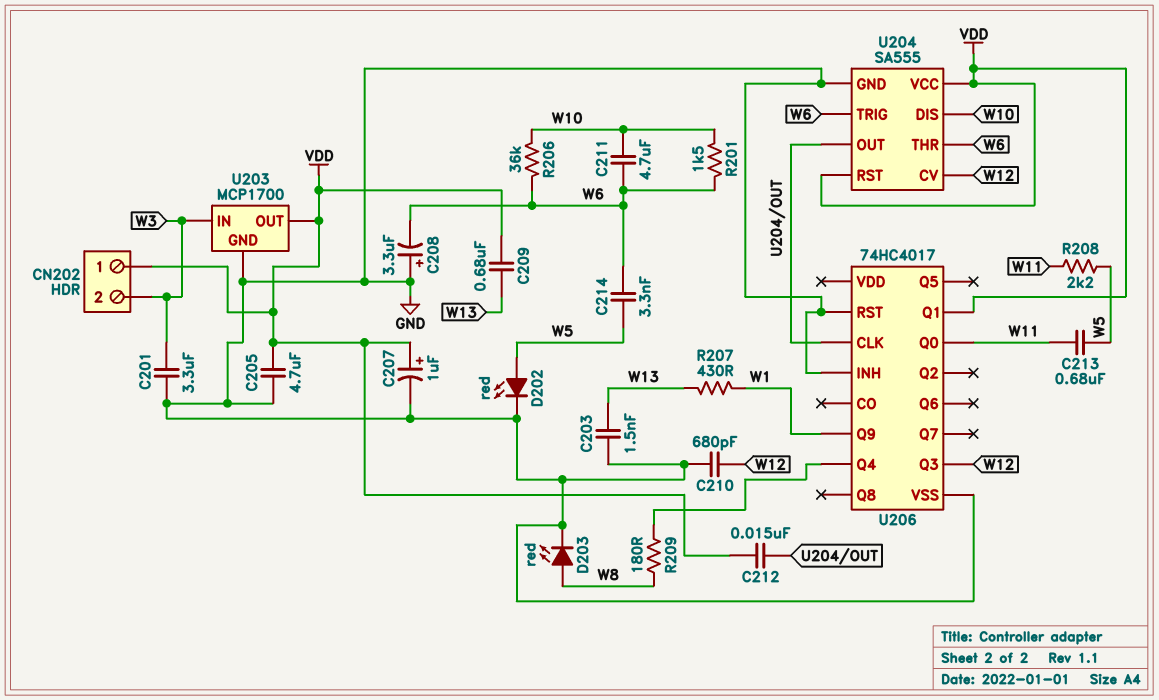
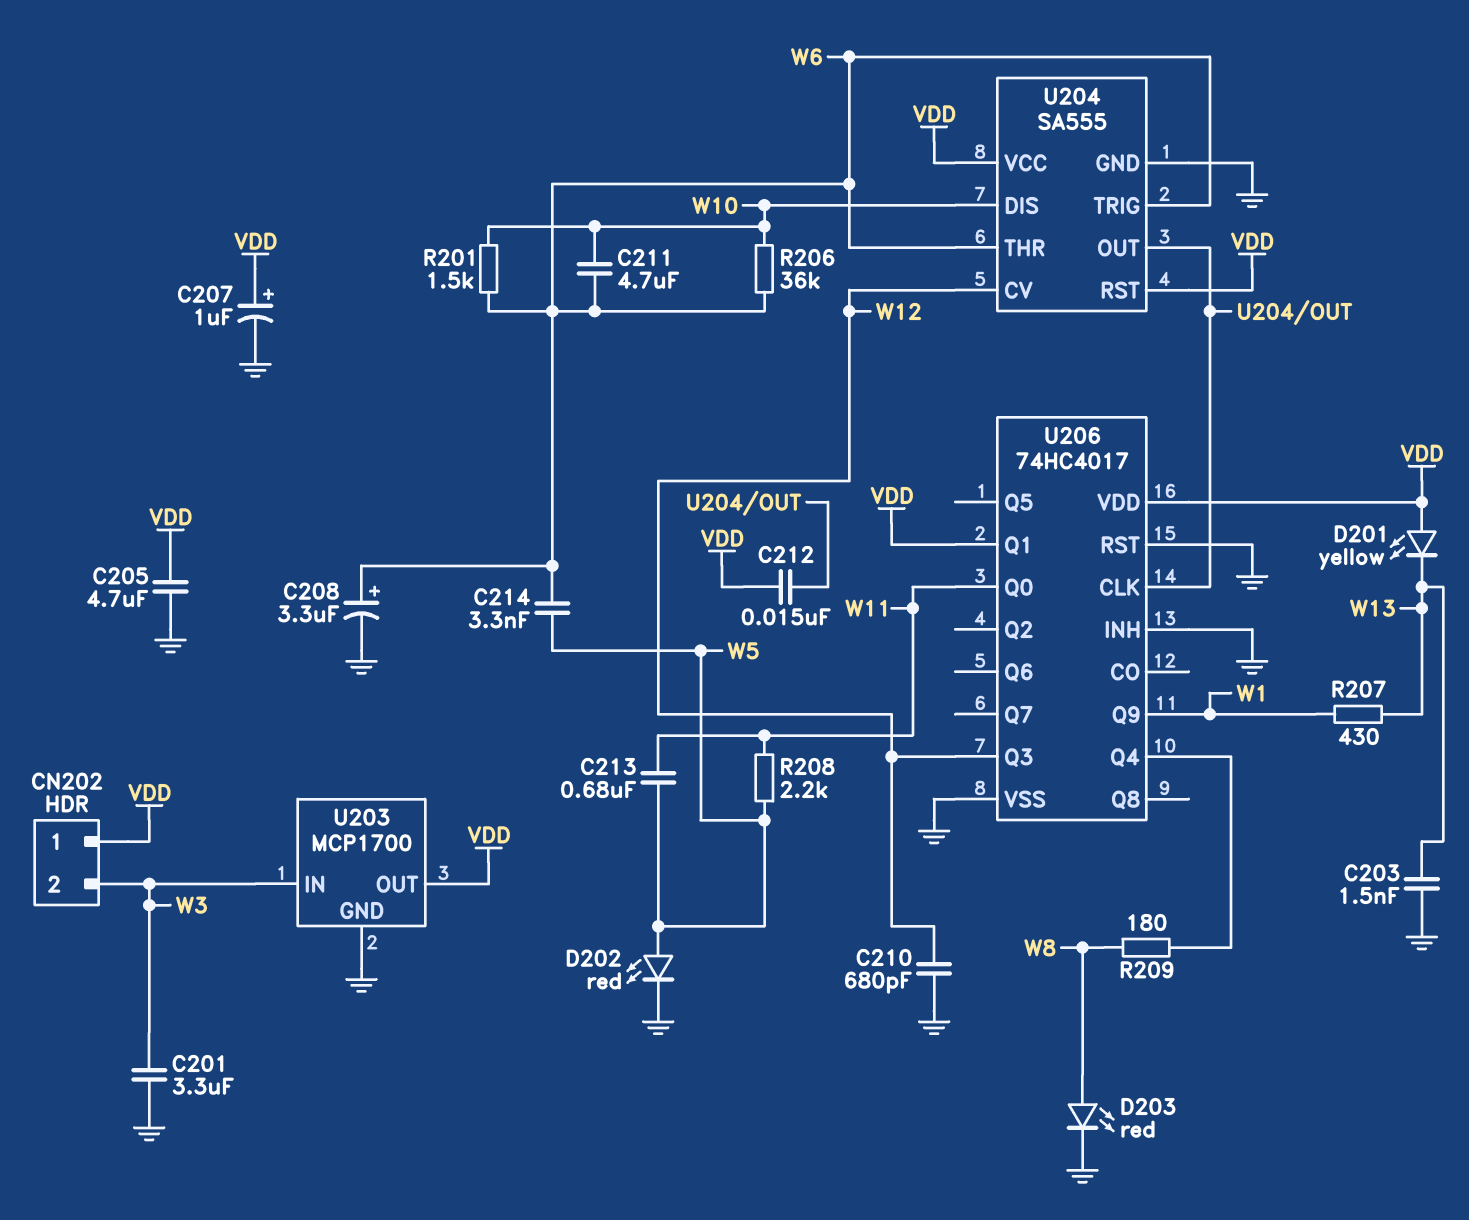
C208: 3.3uF (plus GND, minus W6) -> 3.3uF (plus W6, minus GND)
C209: 680nF (VDD, W13) -> none
D201: none -> LED yellow (A VDD, K W13)
U206 pin VDD: none -> VDD

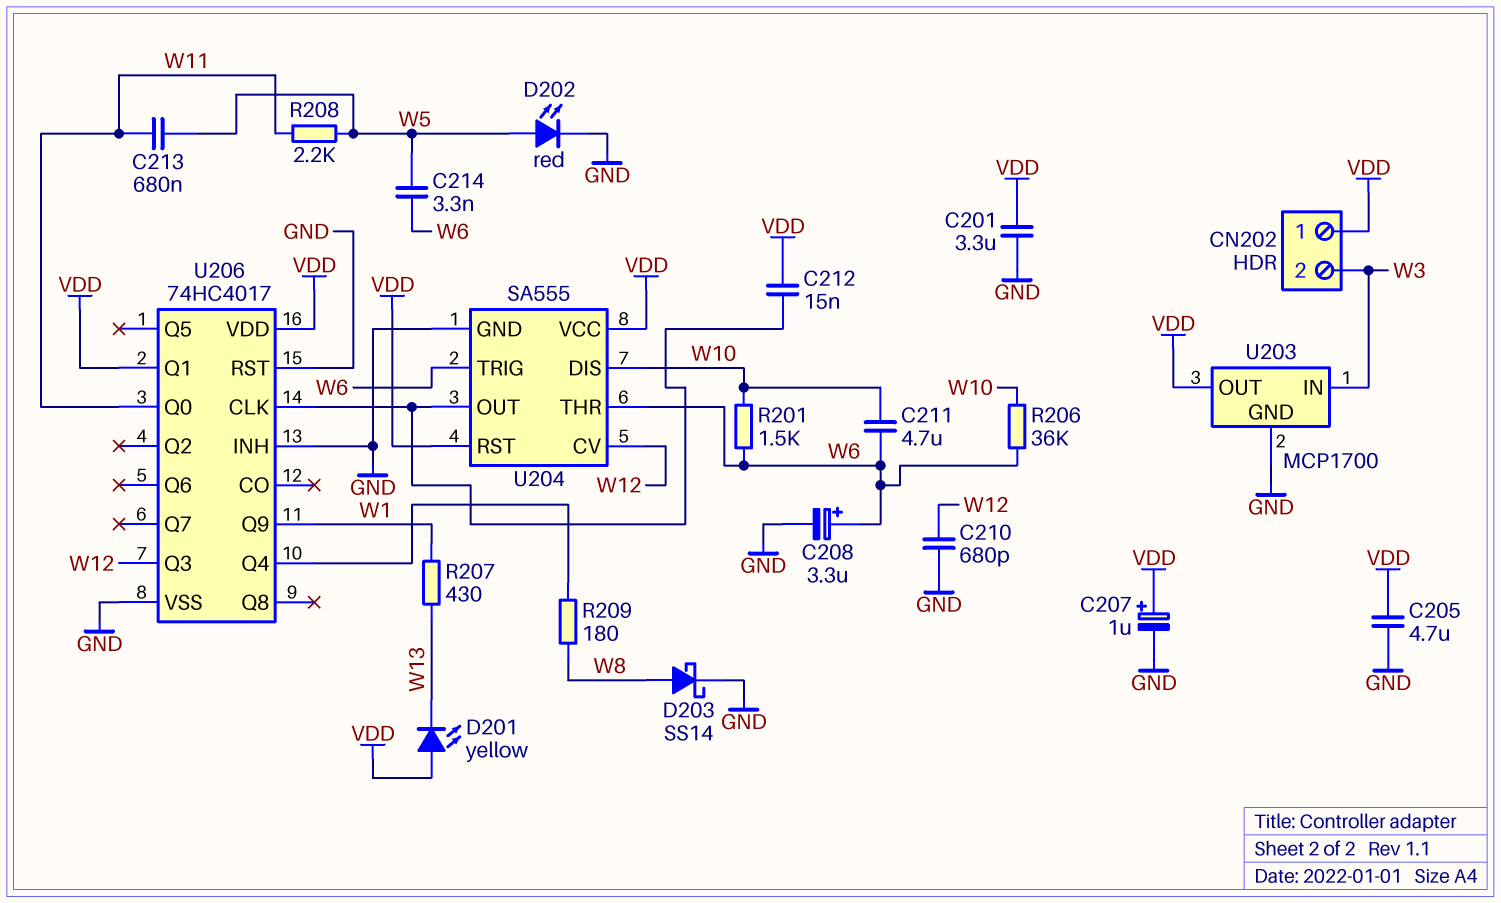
C201: 3.3uF (GND, W3) -> 3.3uF (GND, VDD)
C203: 1.5nF (GND, W13) -> none
D203: LED red (A W8, K GND) -> schottky SS14 (A W8, K GND)

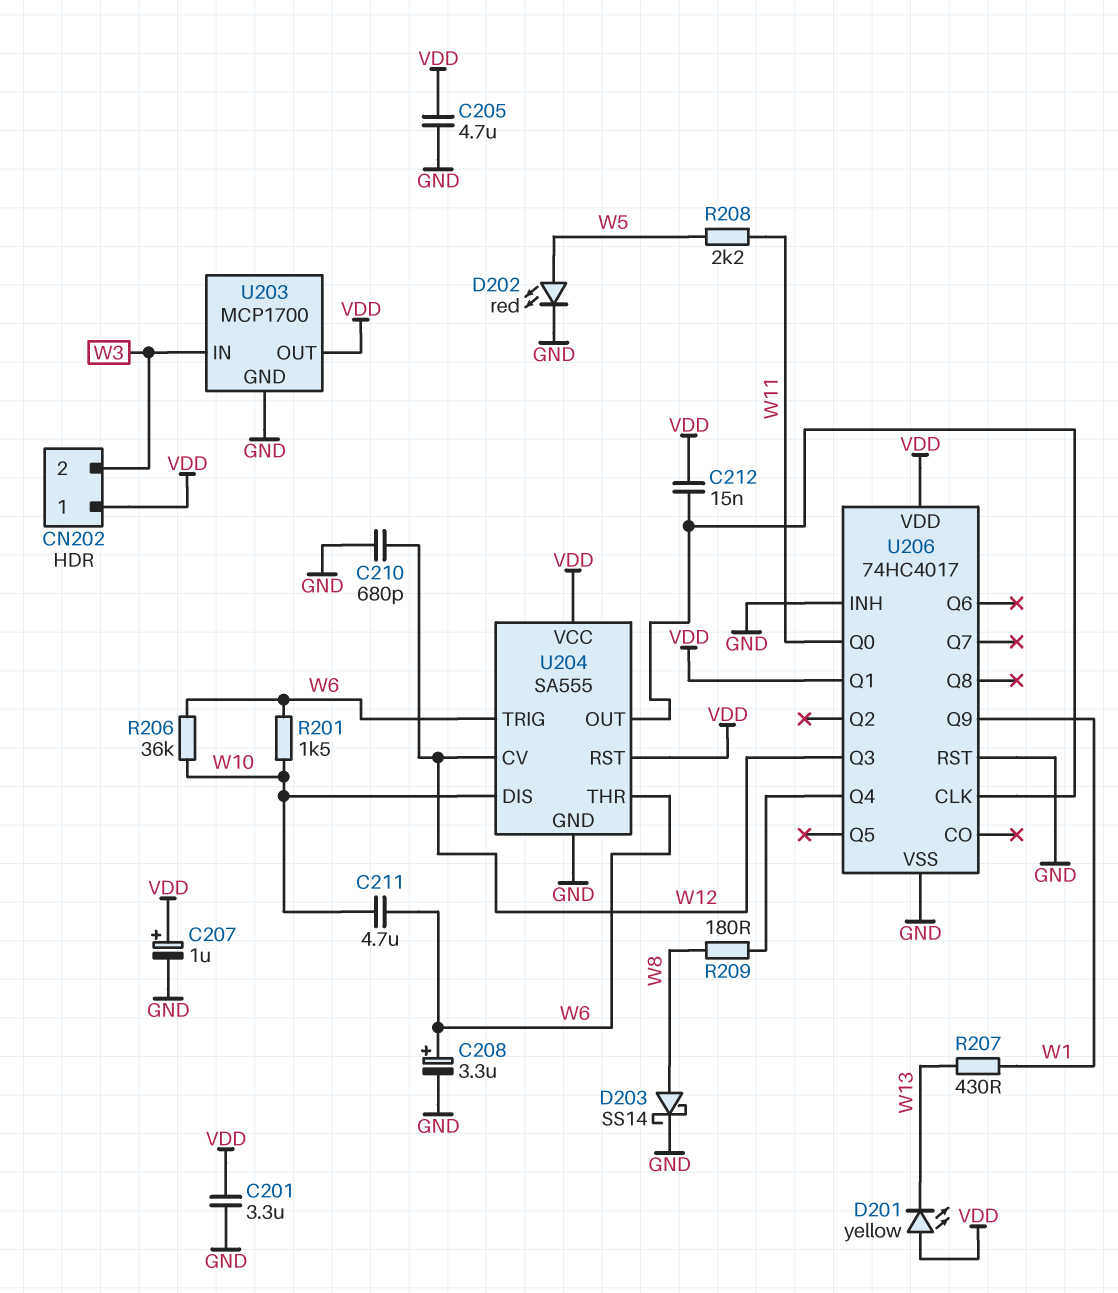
C213: 680nF (W5, W11) -> none
C214: 3.3nF (W5, W6) -> none

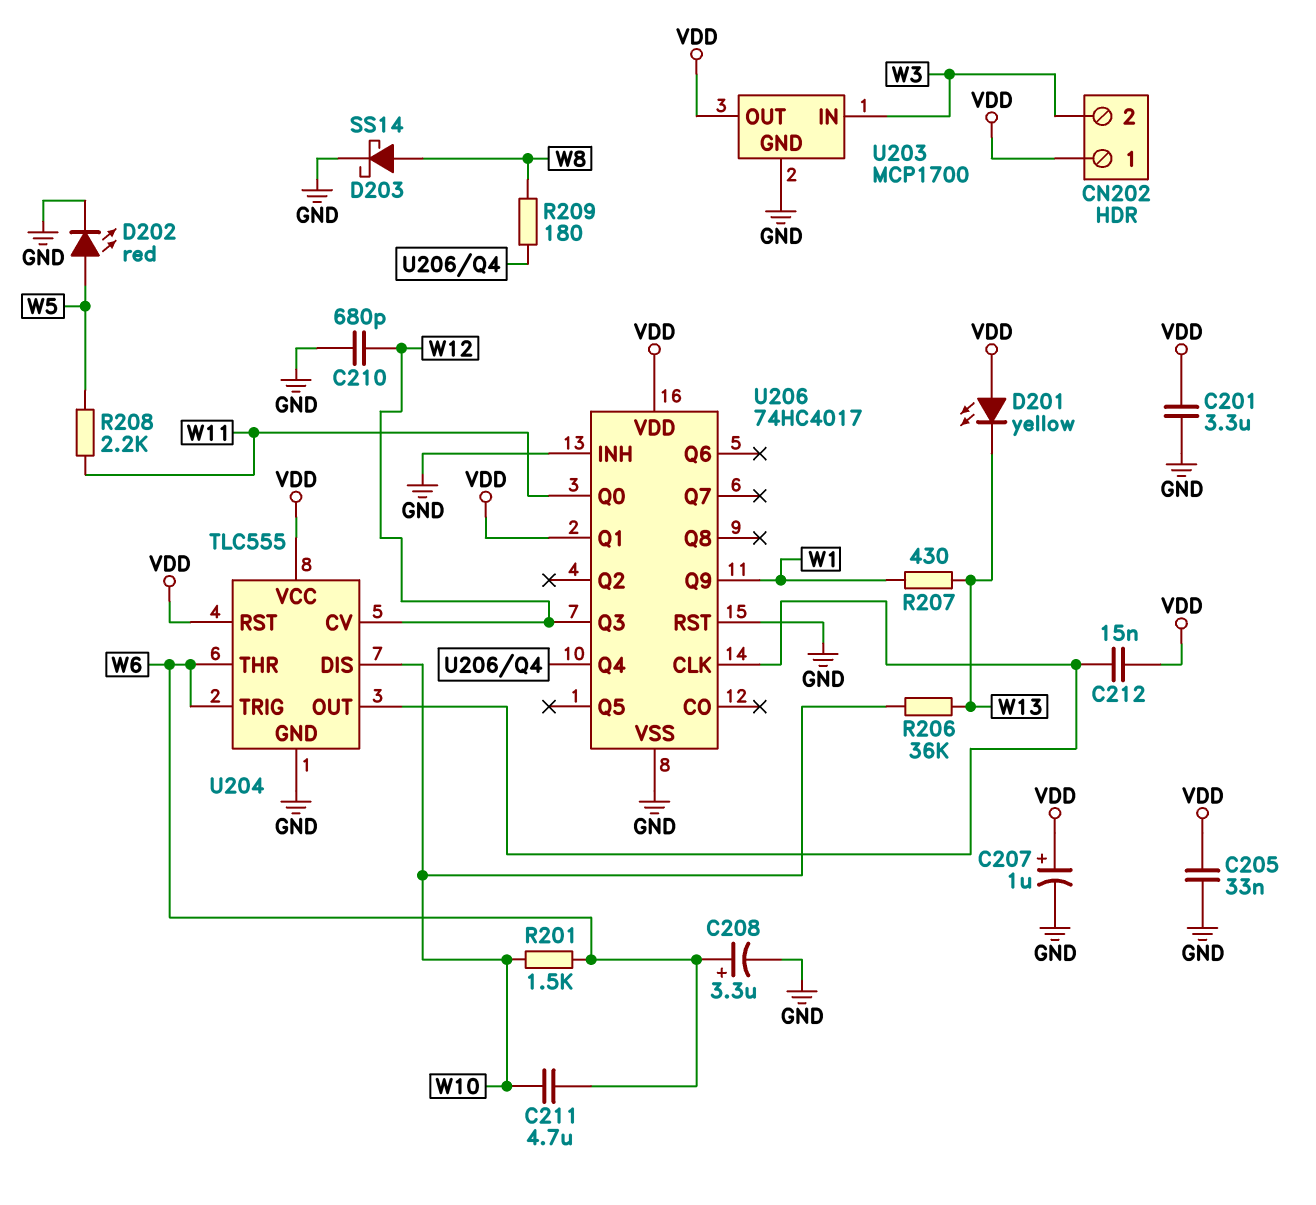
C205: 4.7uF (GND, VDD) -> 33nF (GND, VDD)
R206: 36k (W6, W10) -> 36k (W10, W13)
U204: SA555 -> TLC555

